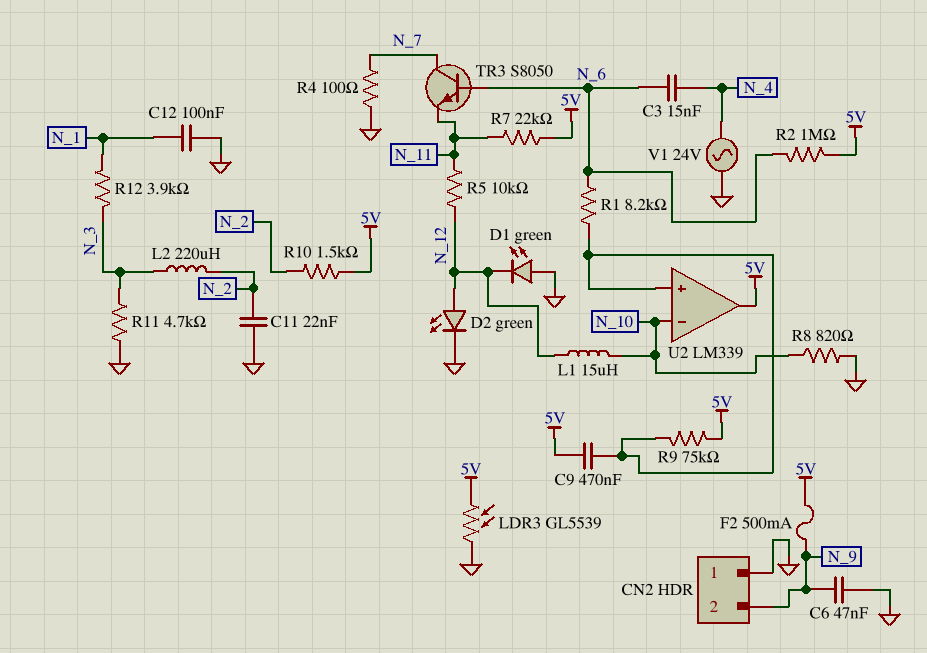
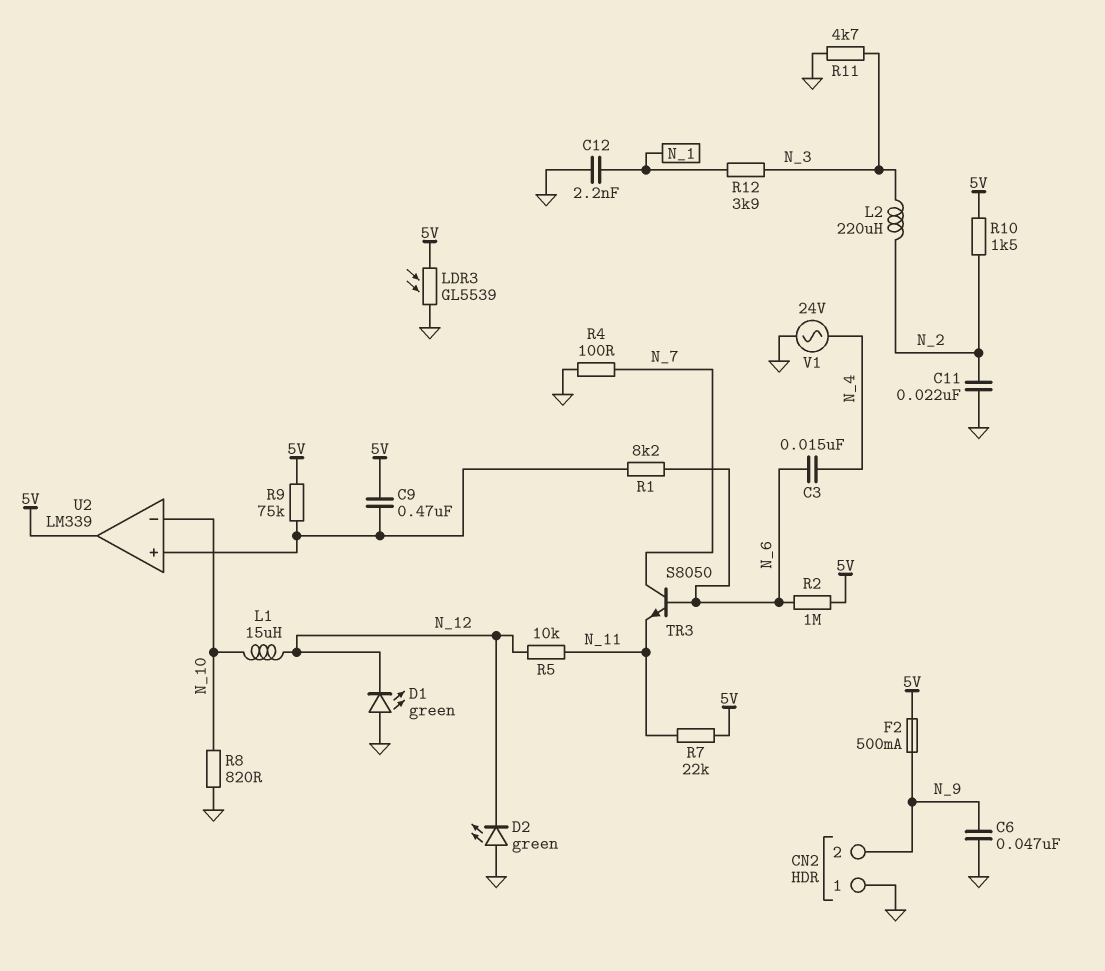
C12: 100nF (GND, N_1) -> 2.2nF (GND, N_1)
D2: LED green (A N_12, K GND) -> LED green (A GND, K N_12)

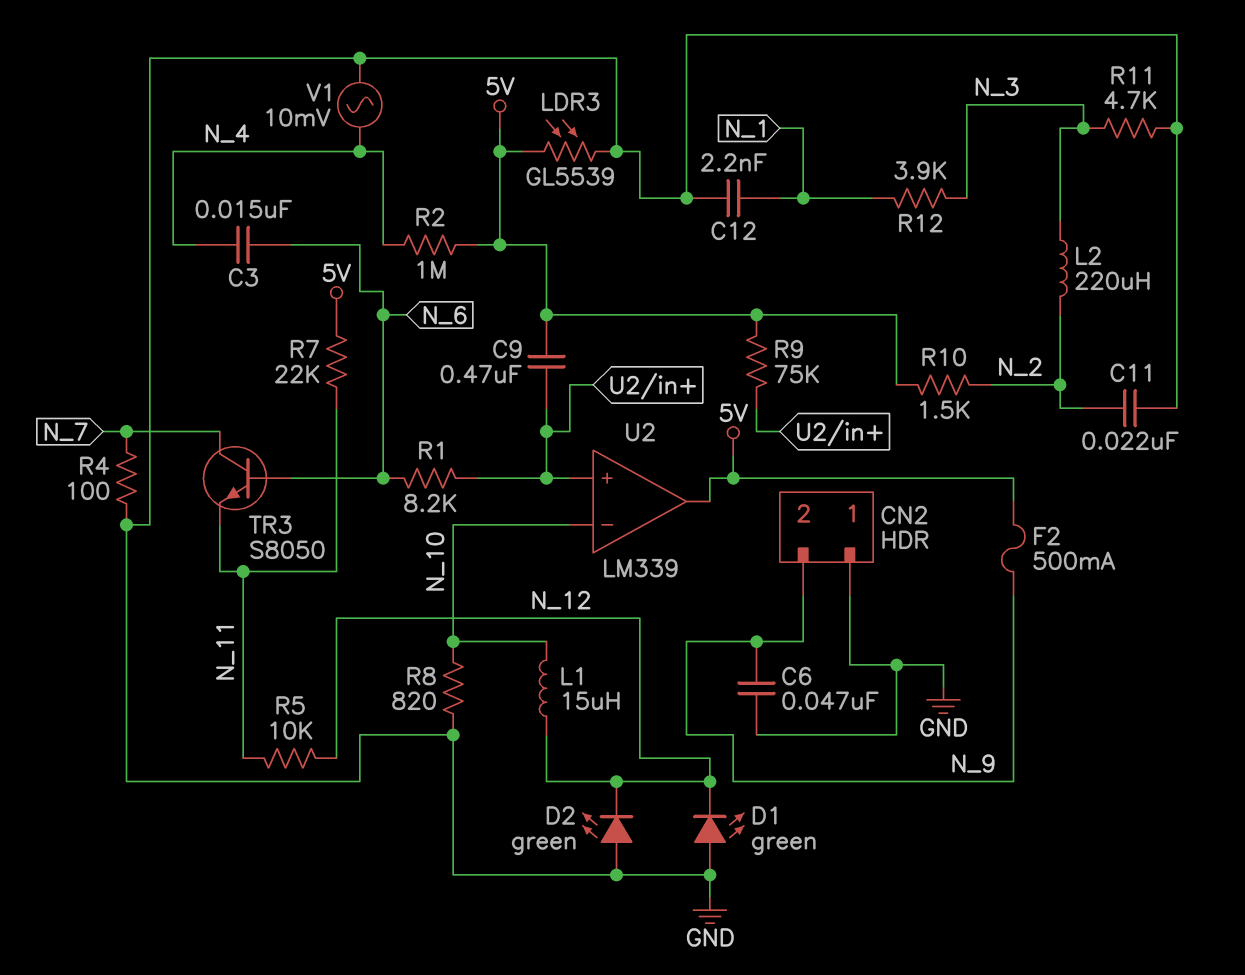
R2: 1M (5V, N_6) -> 1M (5V, N_4)
V1: AC 24V (GND, N_4) -> AC 10mV (GND, N_4)

